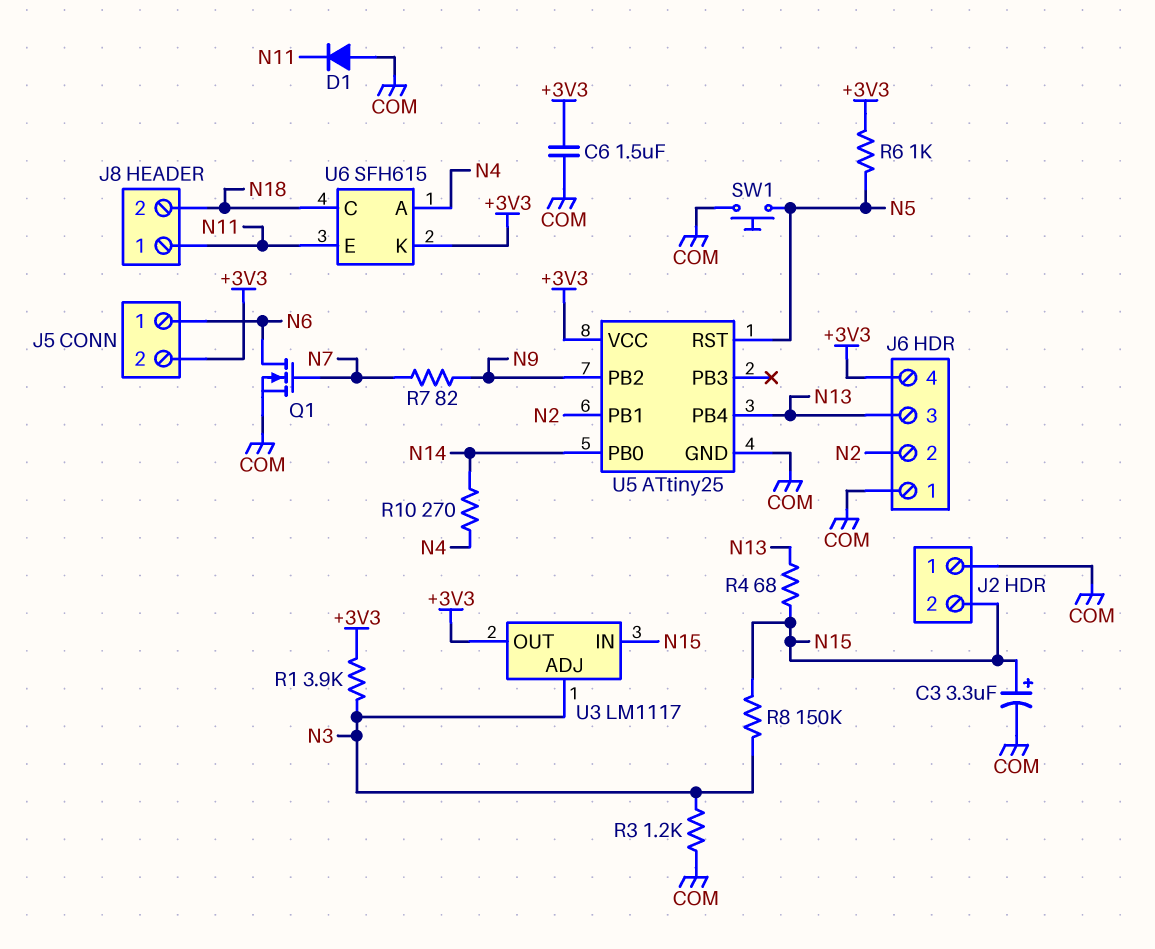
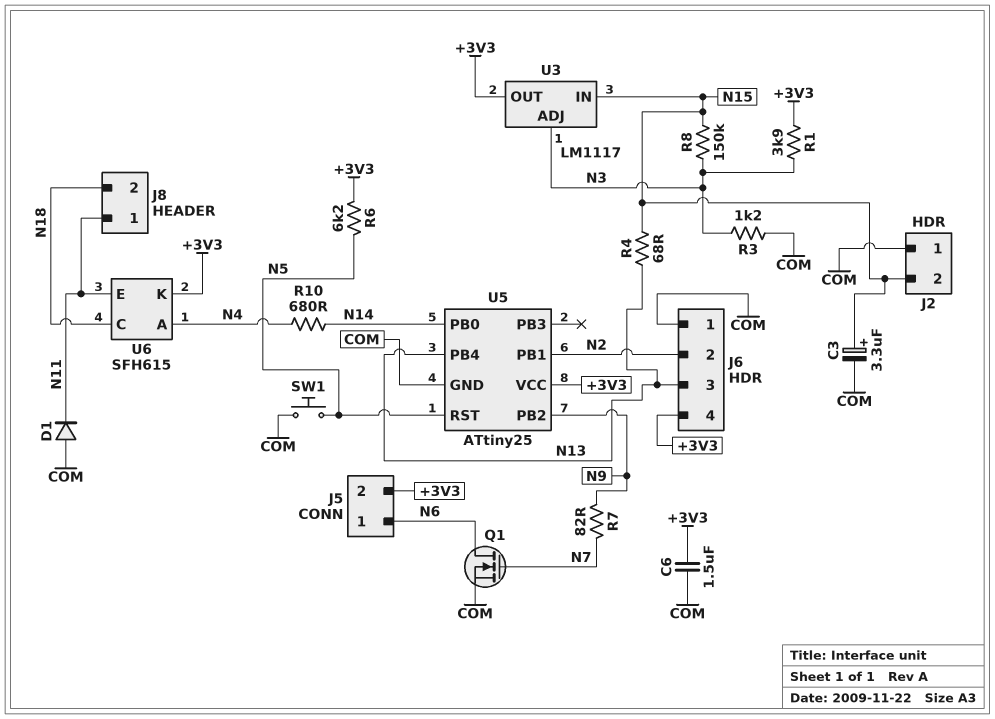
R6: 1k (+3V3, N5) -> 6.2k (+3V3, N5)
R10: 270 (N4, N14) -> 680 (N4, N14)

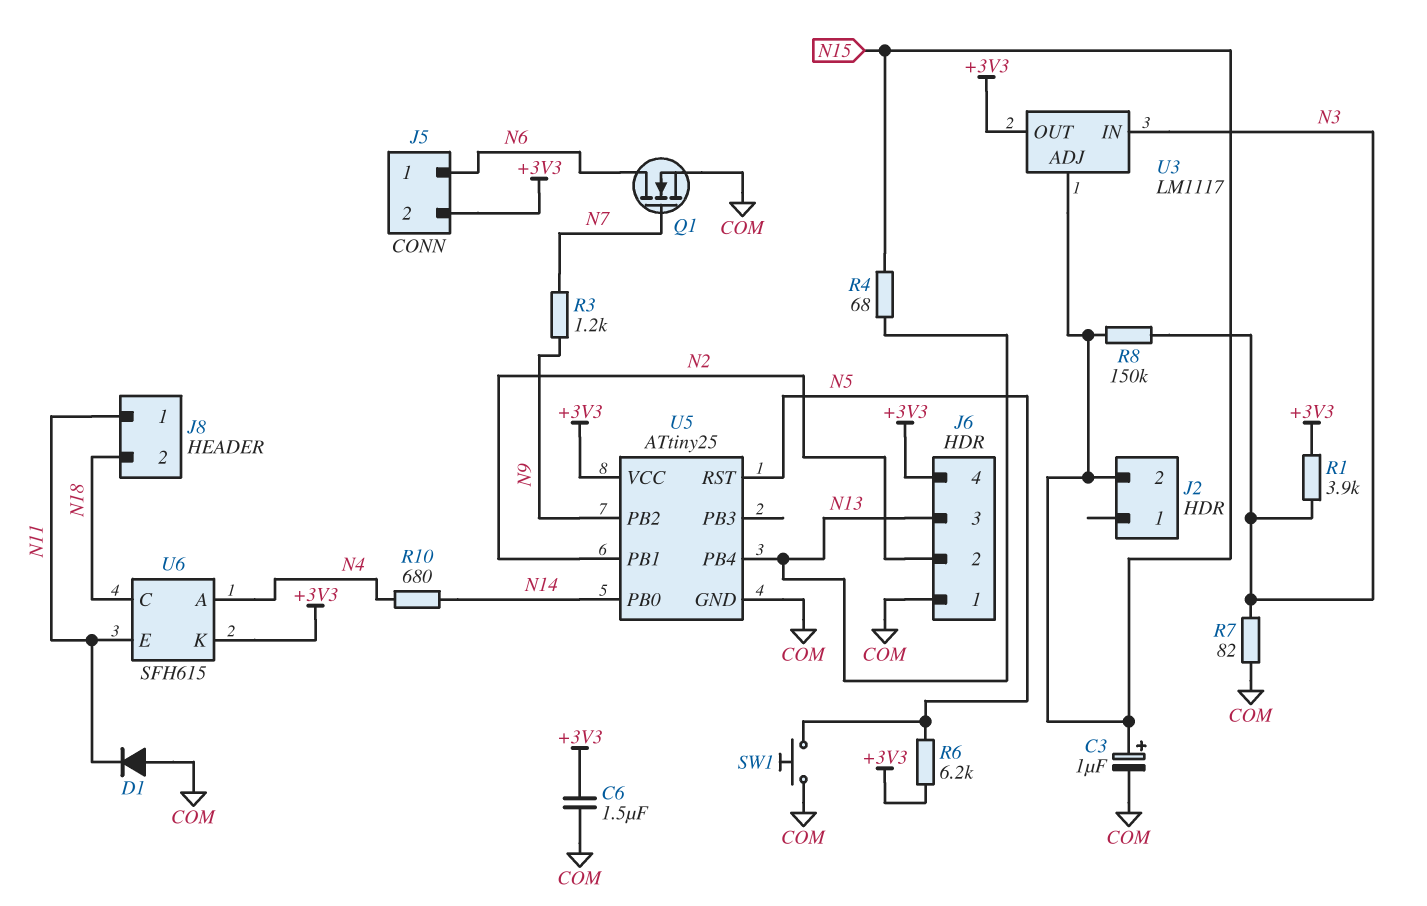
C3: 3.3uF (plus N15, minus COM) -> 1uF (plus N15, minus COM)
J2 pin 1: COM -> none
R3: 1.2k (COM, N3) -> 1.2k (N7, N9)
R7: 82 (N7, N9) -> 82 (COM, N3)
U3 pin ADJ: N3 -> N15
U3 pin IN: N15 -> N3

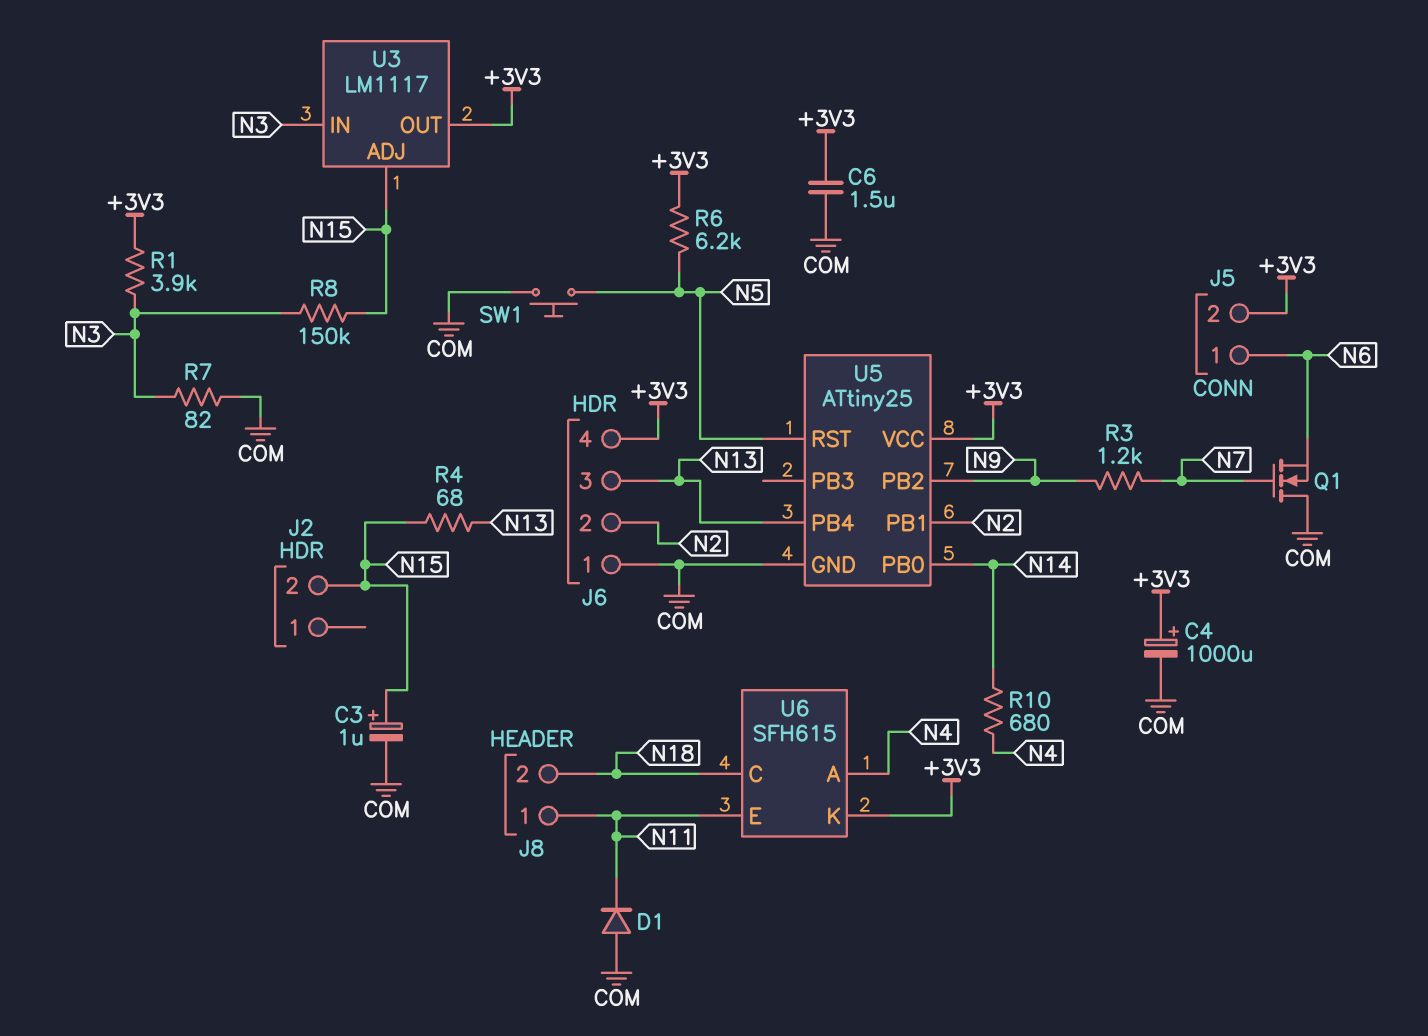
C4: none -> 1000uF (plus +3V3, minus COM)
Q1: NMOS (G N7, D N6, S COM) -> NMOS (G N7, D COM, S N6)

